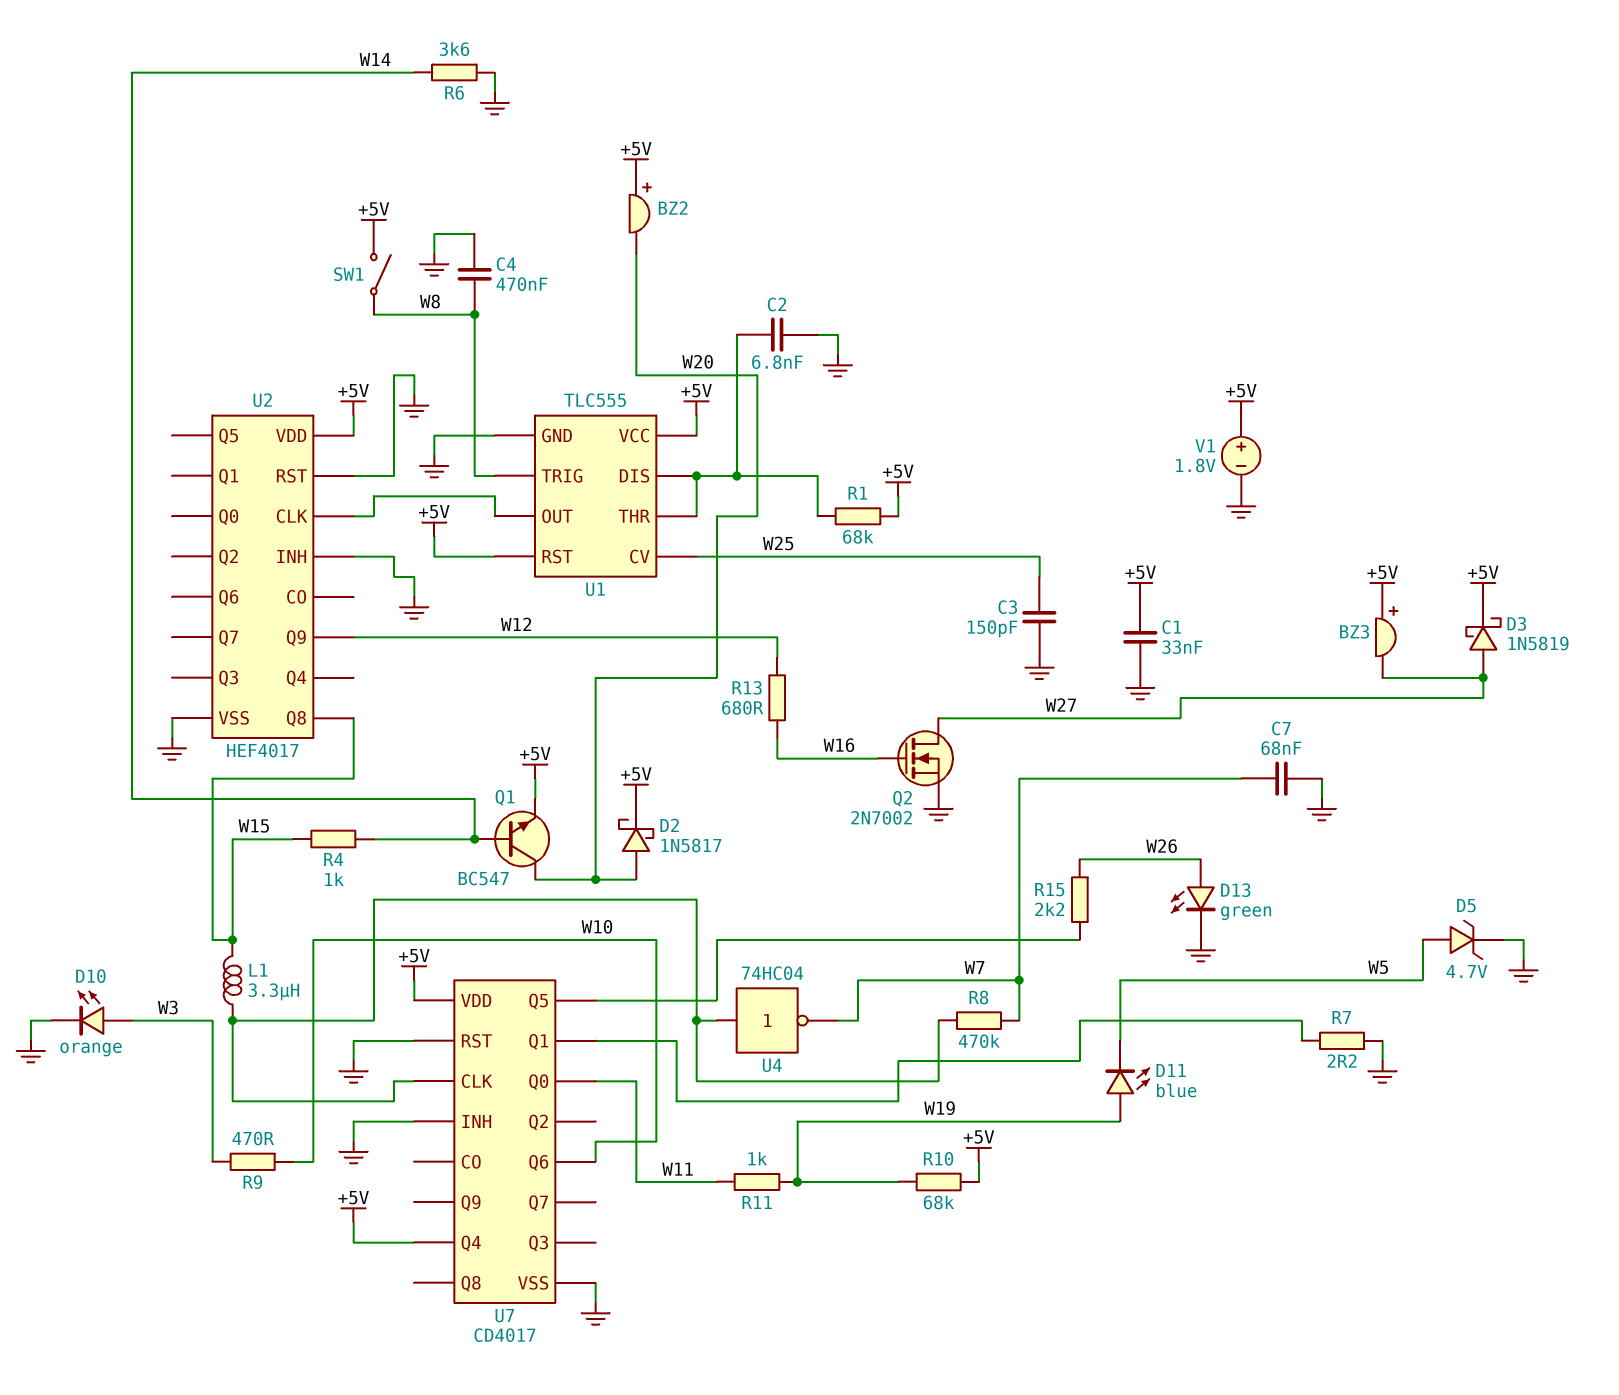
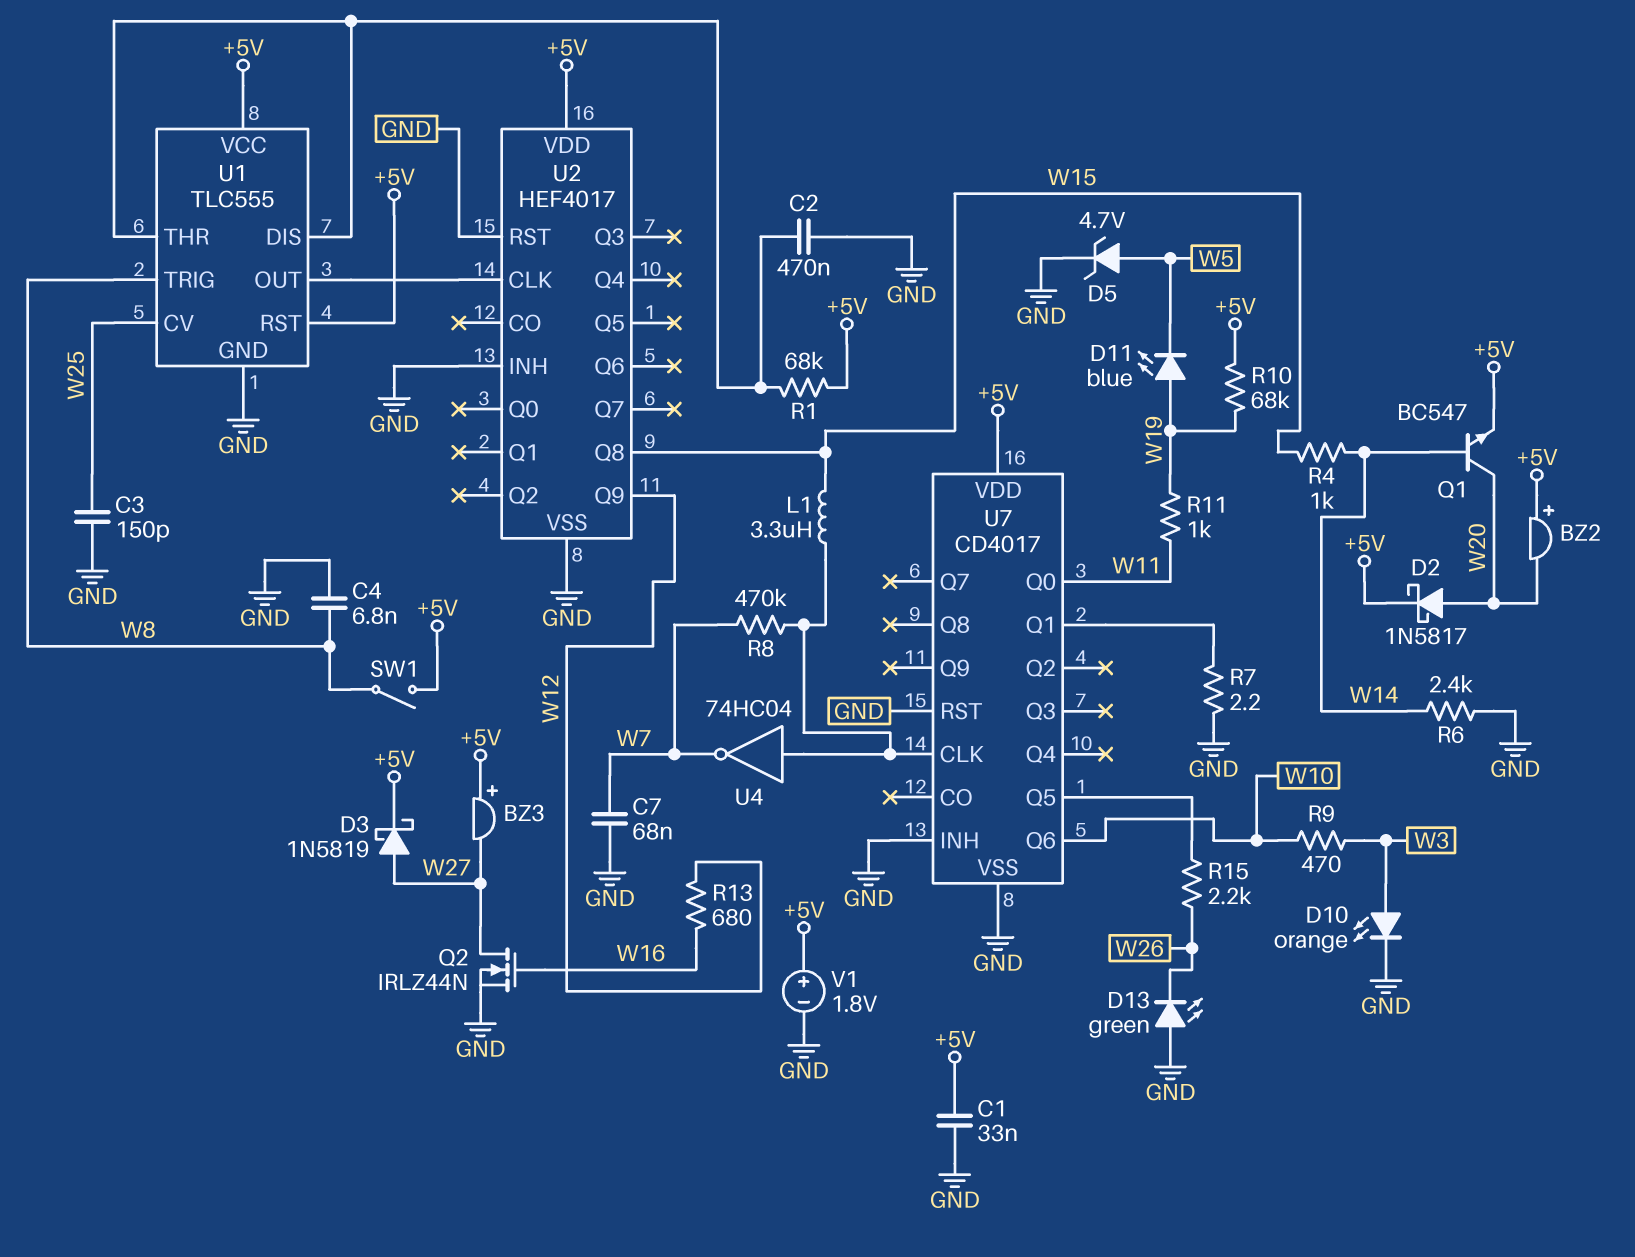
C2: 6.8nF (GND, U1/DIS) -> 470nF (GND, U1/DIS)
C4: 470nF (GND, W8) -> 6.8nF (GND, W8)
D13: LED green (A W26, K GND) -> LED green (A GND, K W26)
Q2: NMOS 2N7002 (G W16, D W27, S GND) -> NMOS IRLZ44N (G W16, D W27, S GND)
R6: 3.6k (GND, W14) -> 2.4k (GND, W14)
U7 pin Q4: +5V -> none

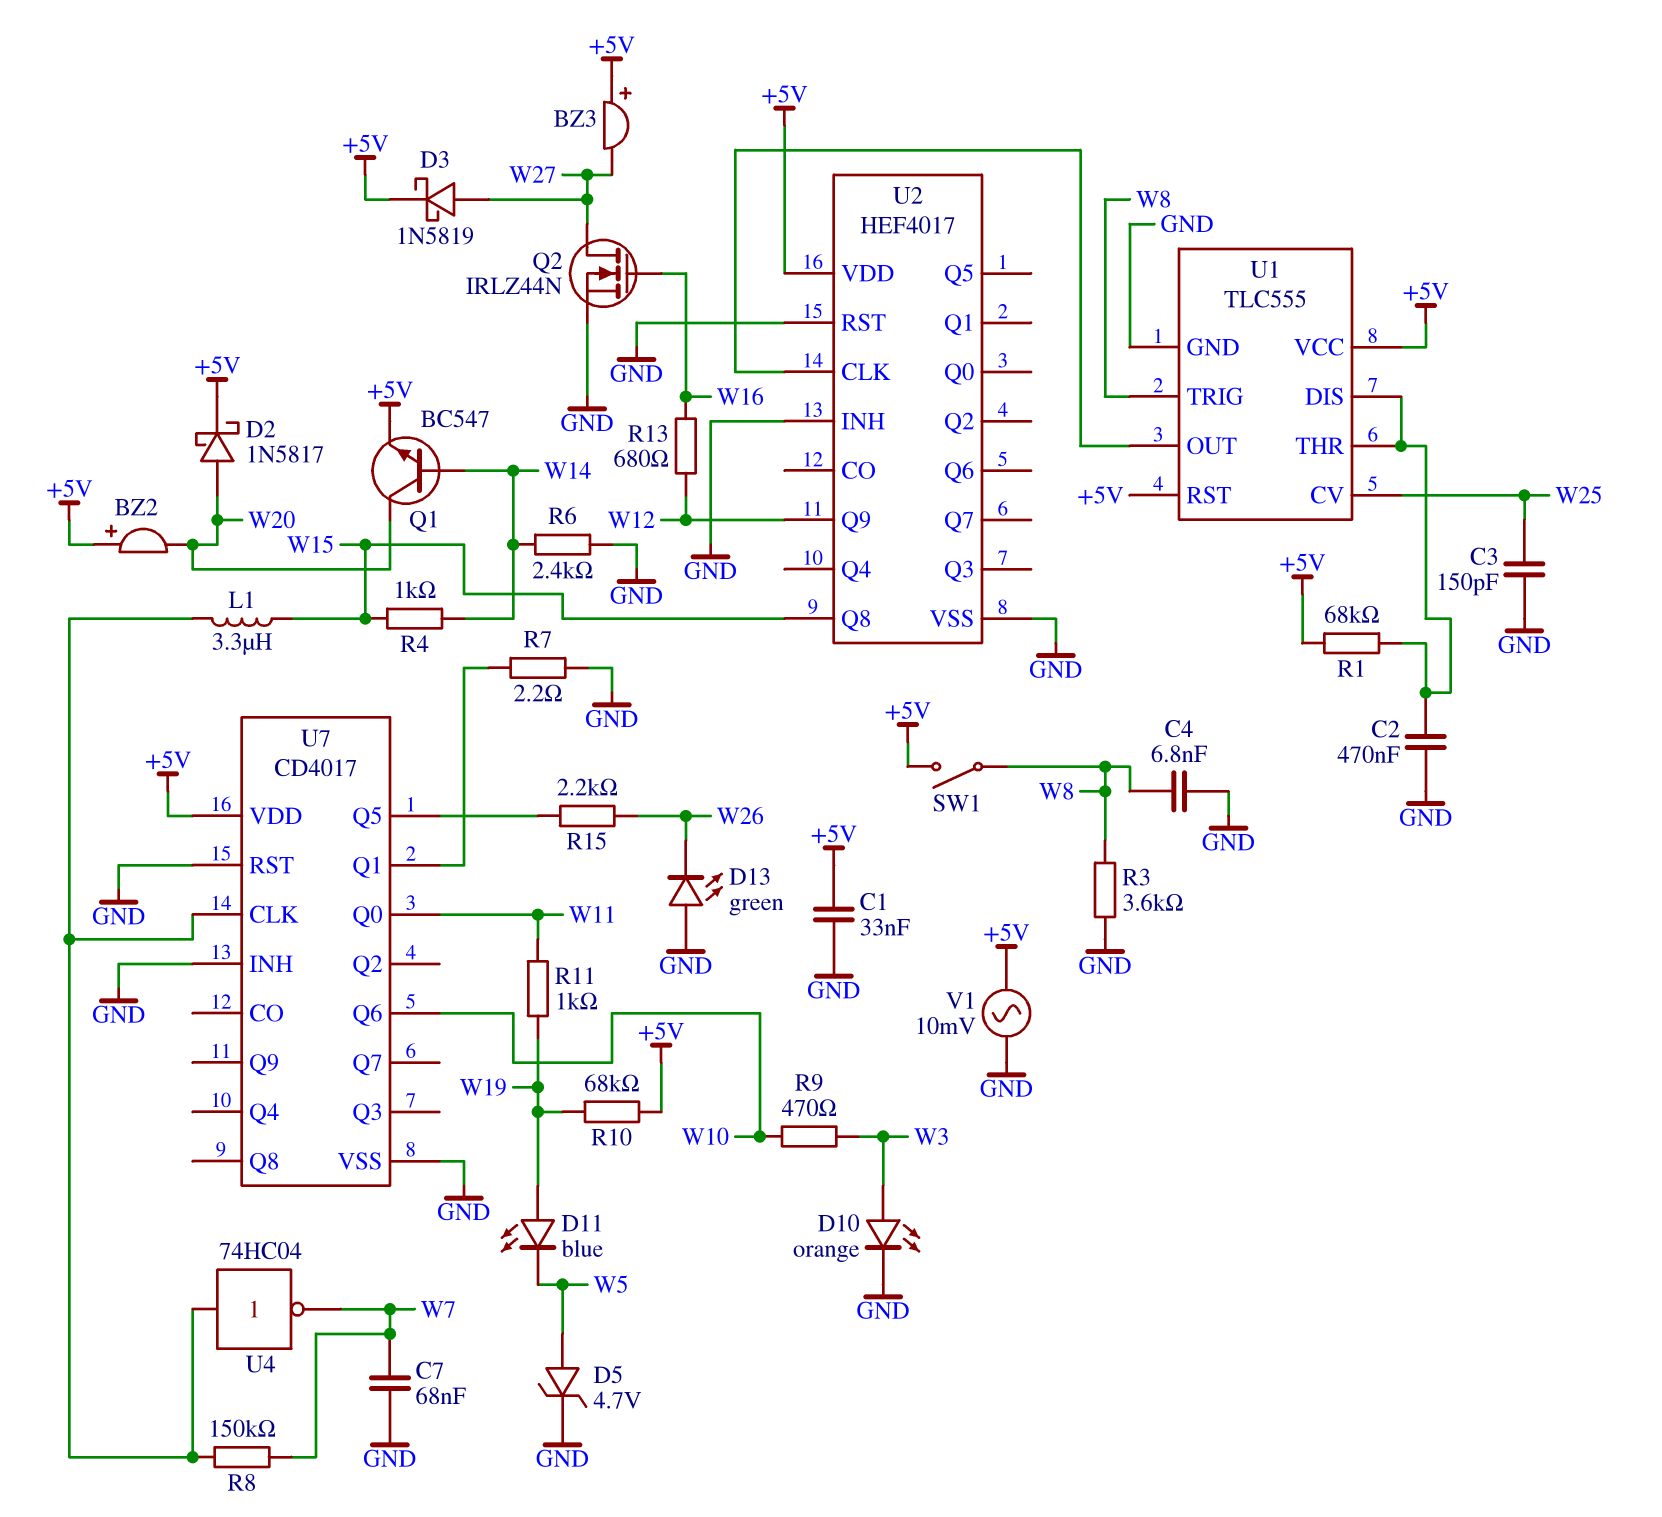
R3: none -> 3.6k (GND, W8)
R8: 470k (U7/CLK, W7) -> 150k (U7/CLK, W7)
V1: 1.8V (plus +5V, minus GND) -> AC 10mV (+5V, GND)

